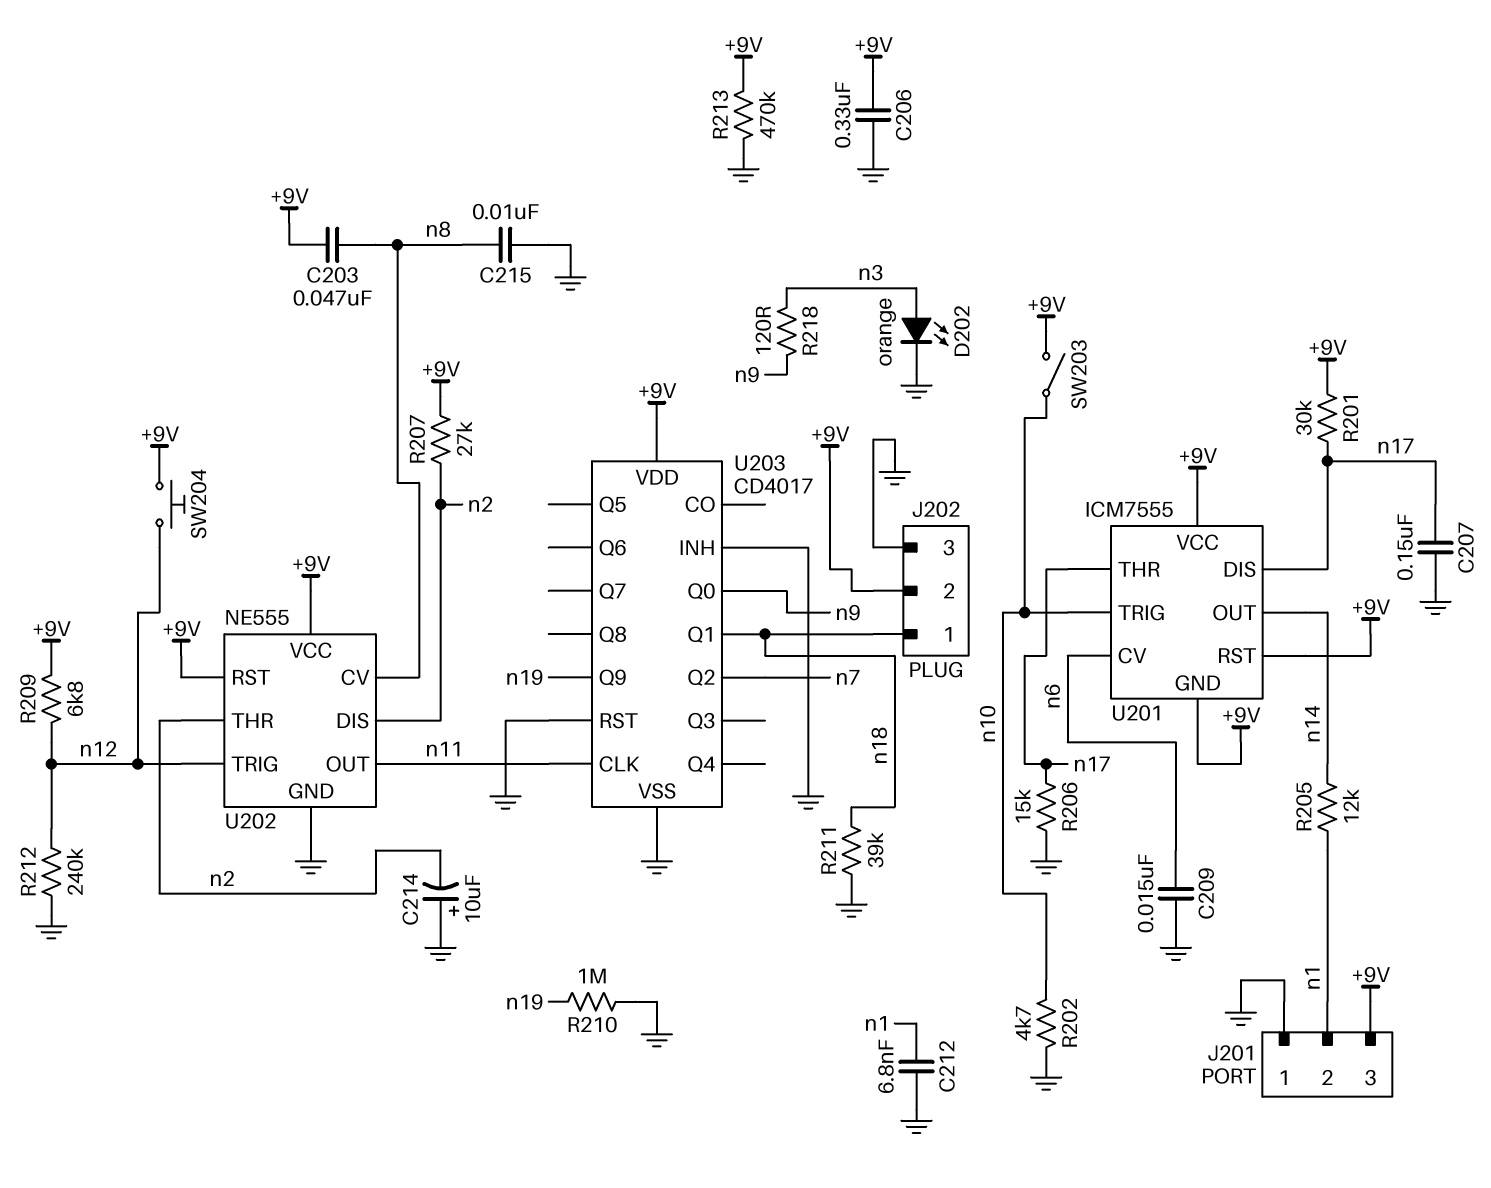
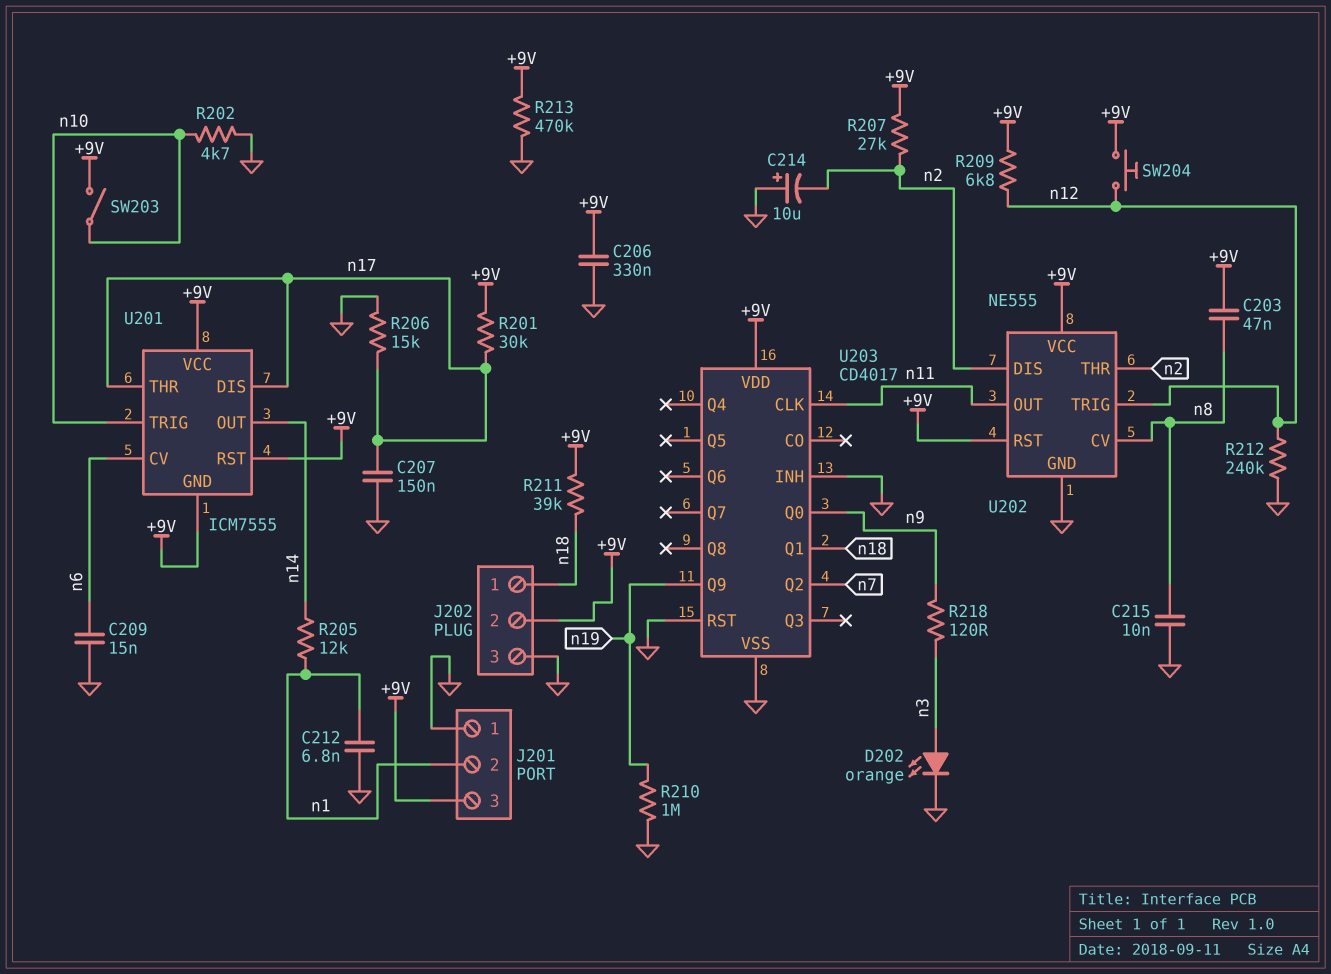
R211: 39k (GND, n18) -> 39k (+9V, n18)

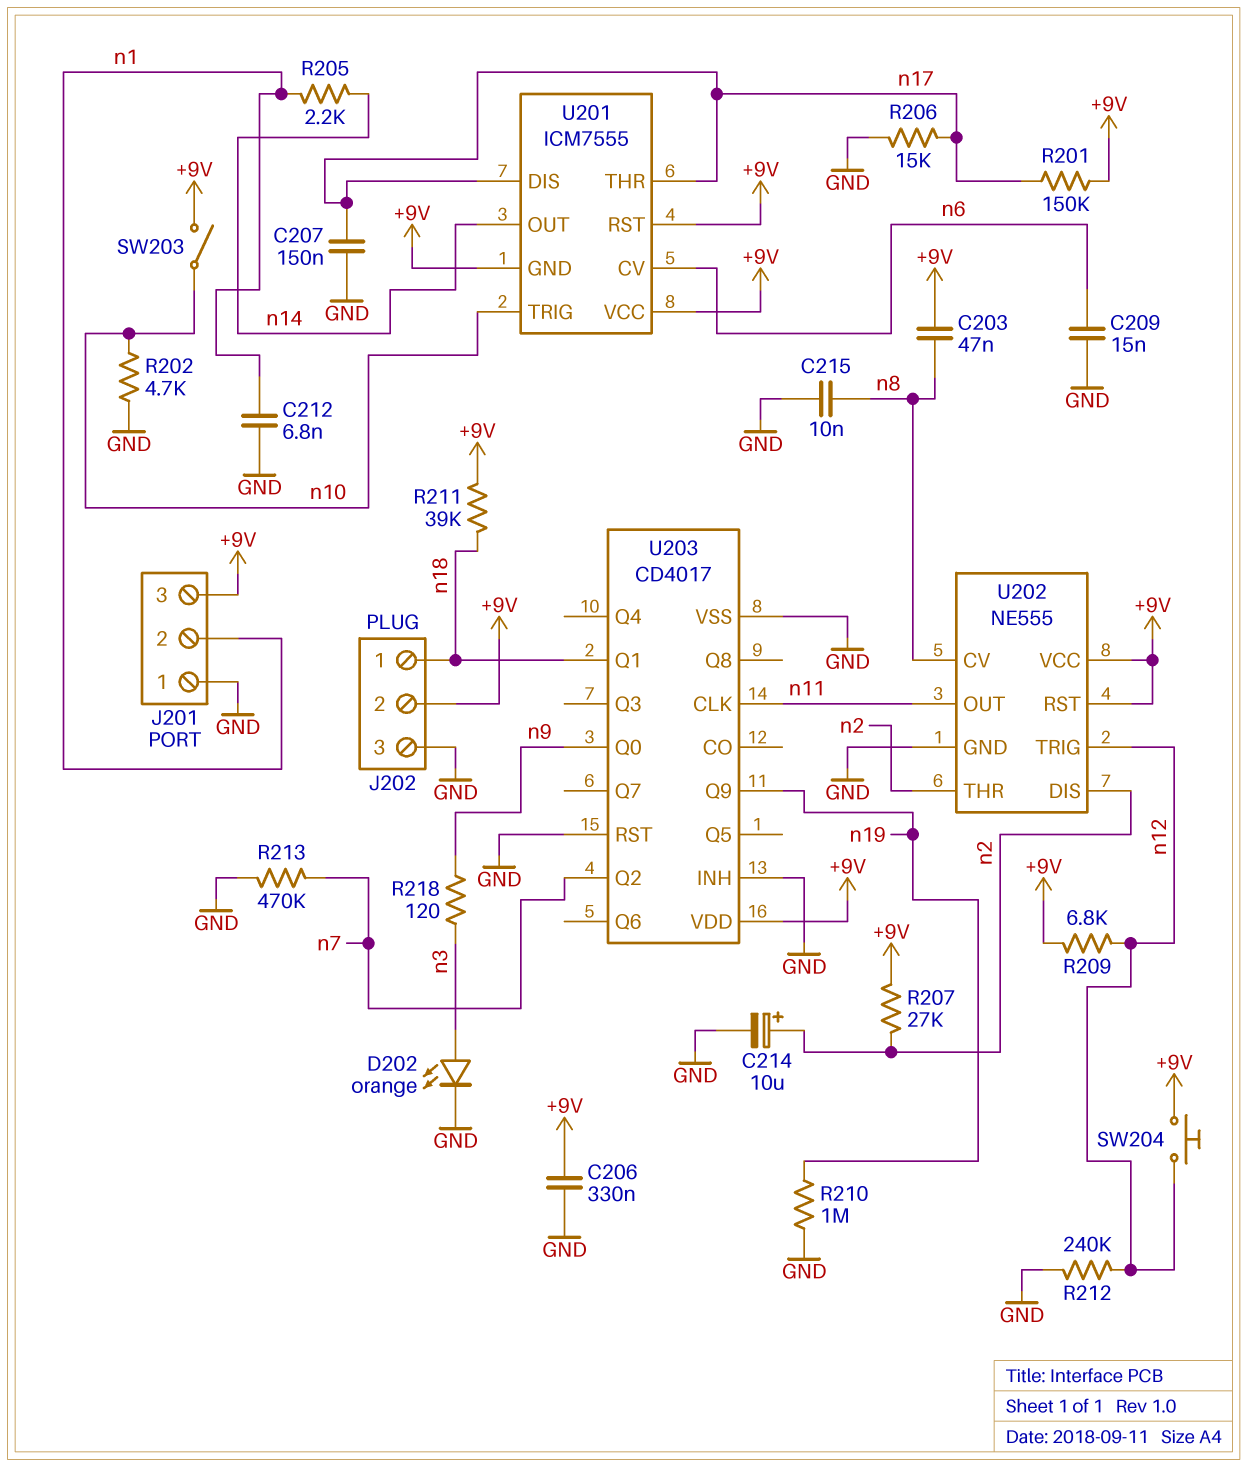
C214: 10uF (plus GND, minus n2) -> 10uF (plus n2, minus GND)
R201: 30k (+9V, n17) -> 150k (+9V, n17)
R205: 12k (n1, n14) -> 2.2k (n1, n14)
R213: 470k (+9V, GND) -> 470k (GND, n7)

